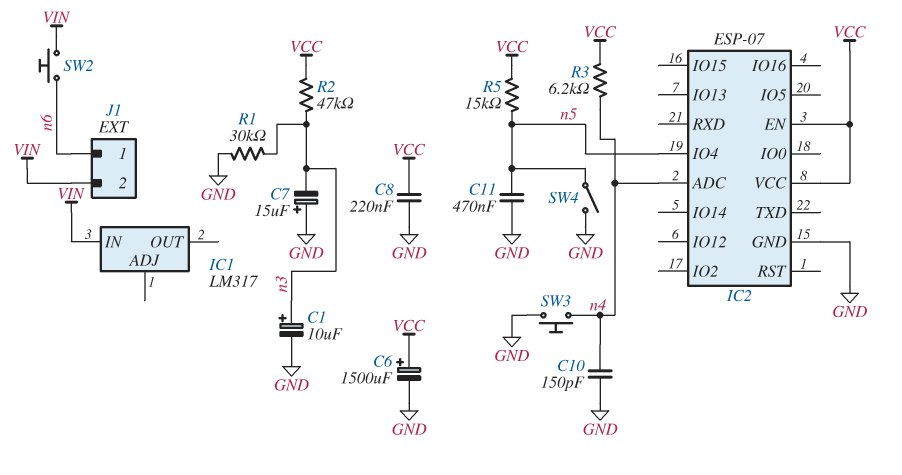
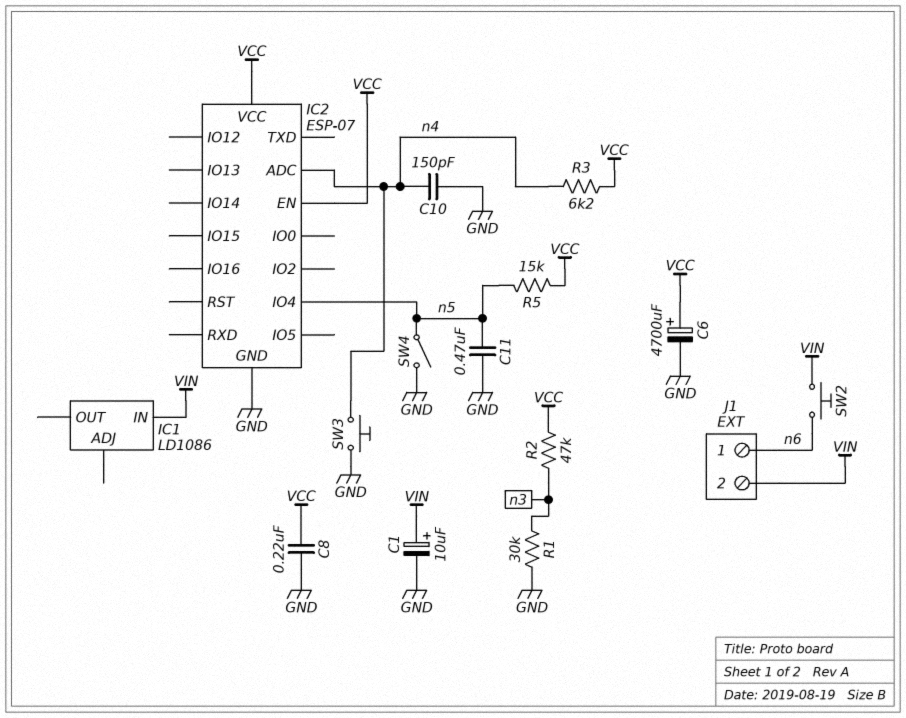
C1: 10uF (plus n3, minus GND) -> 10uF (plus VIN, minus GND)
C6: 1500uF (plus VCC, minus GND) -> 4700uF (plus VCC, minus GND)
C7: 15uF (plus GND, minus n3) -> none
IC1: LM317 -> LD1086

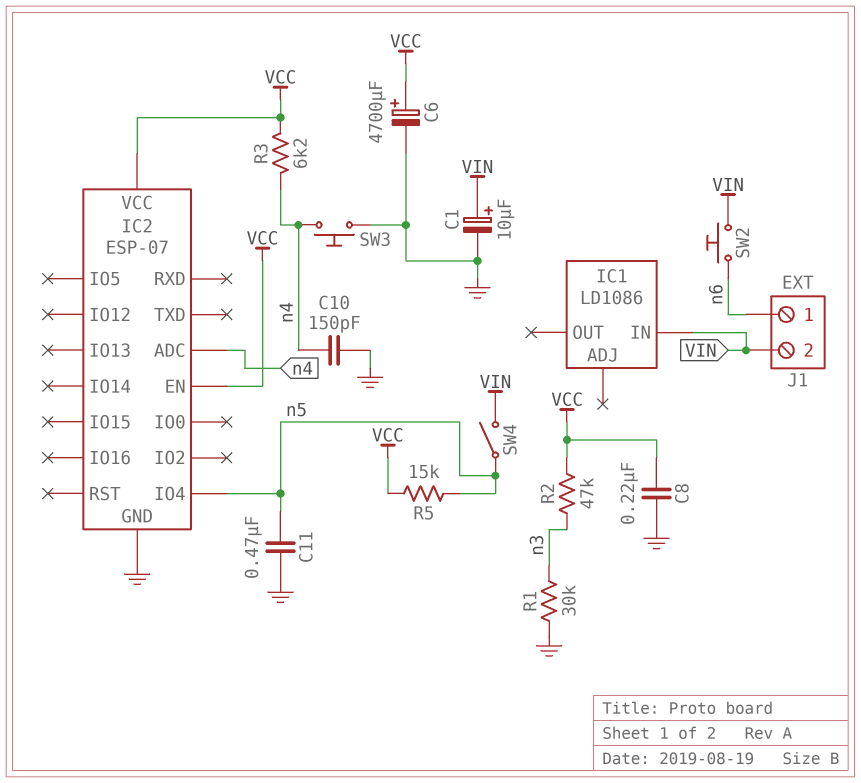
SW4: switch (GND, n5) -> switch (VIN, n5)

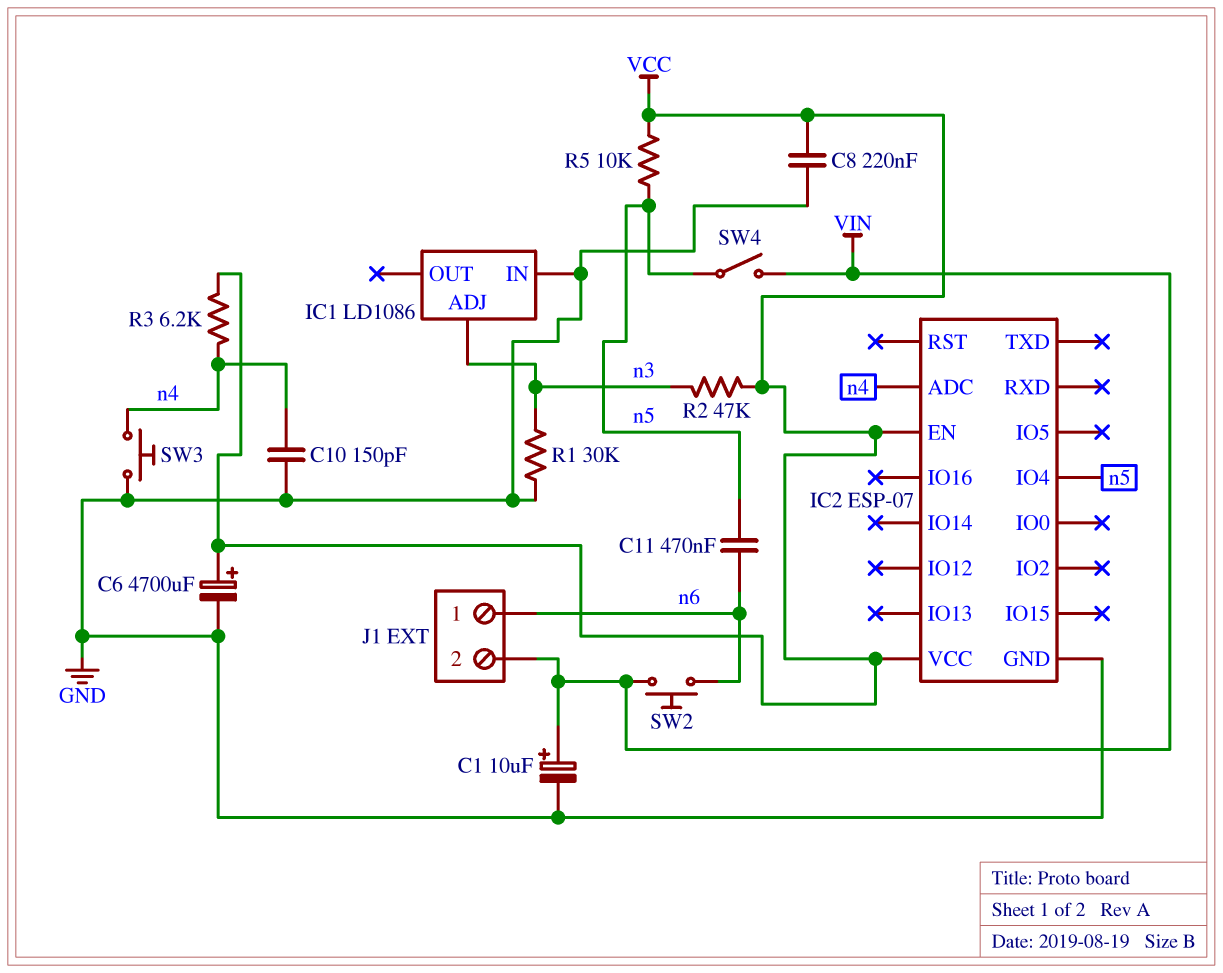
C11: 470nF (GND, n5) -> 470nF (n5, n6)
IC1 pin ADJ: none -> n3
IC1 pin IN: VIN -> GND
R5: 15k (VCC, n5) -> 10k (VCC, n5)

